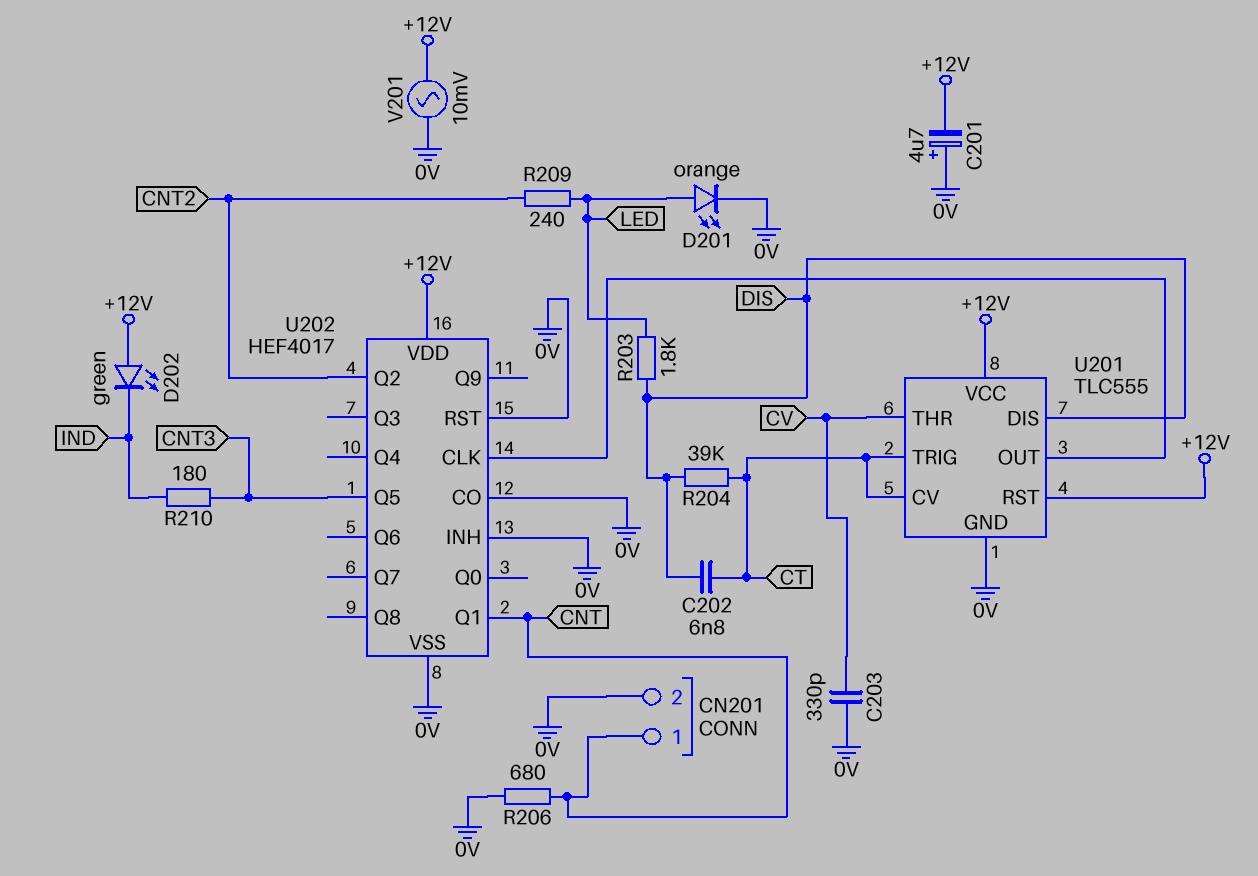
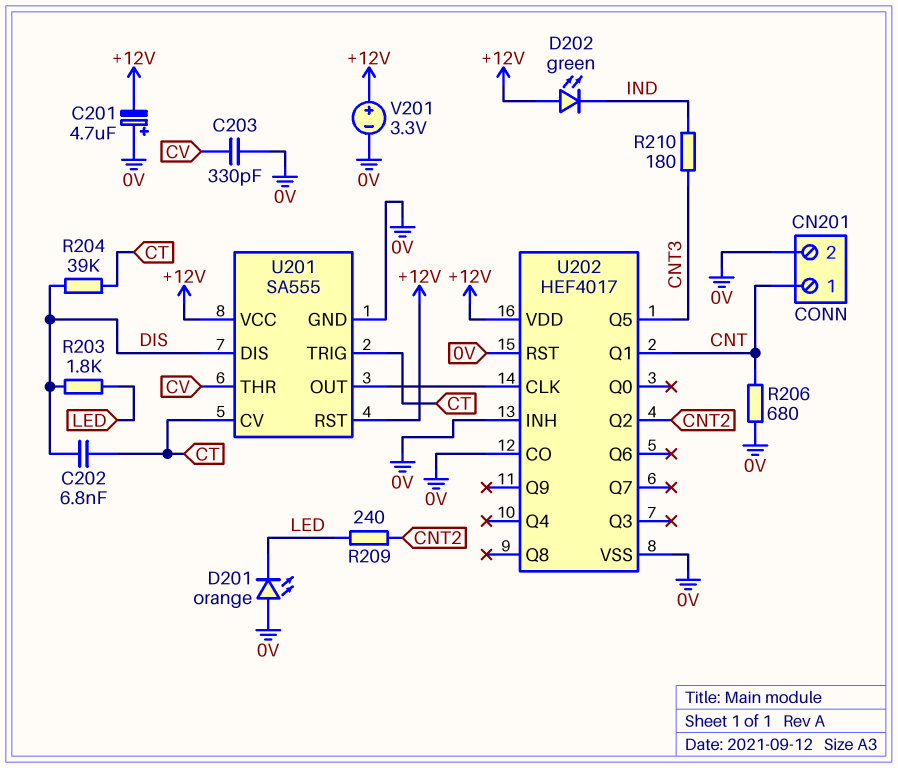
D201: LED orange (A LED, K 0V) -> LED orange (A 0V, K LED)
U201: TLC555 -> SA555
V201: AC 10mV (+12V, 0V) -> 3.3V (plus +12V, minus 0V)

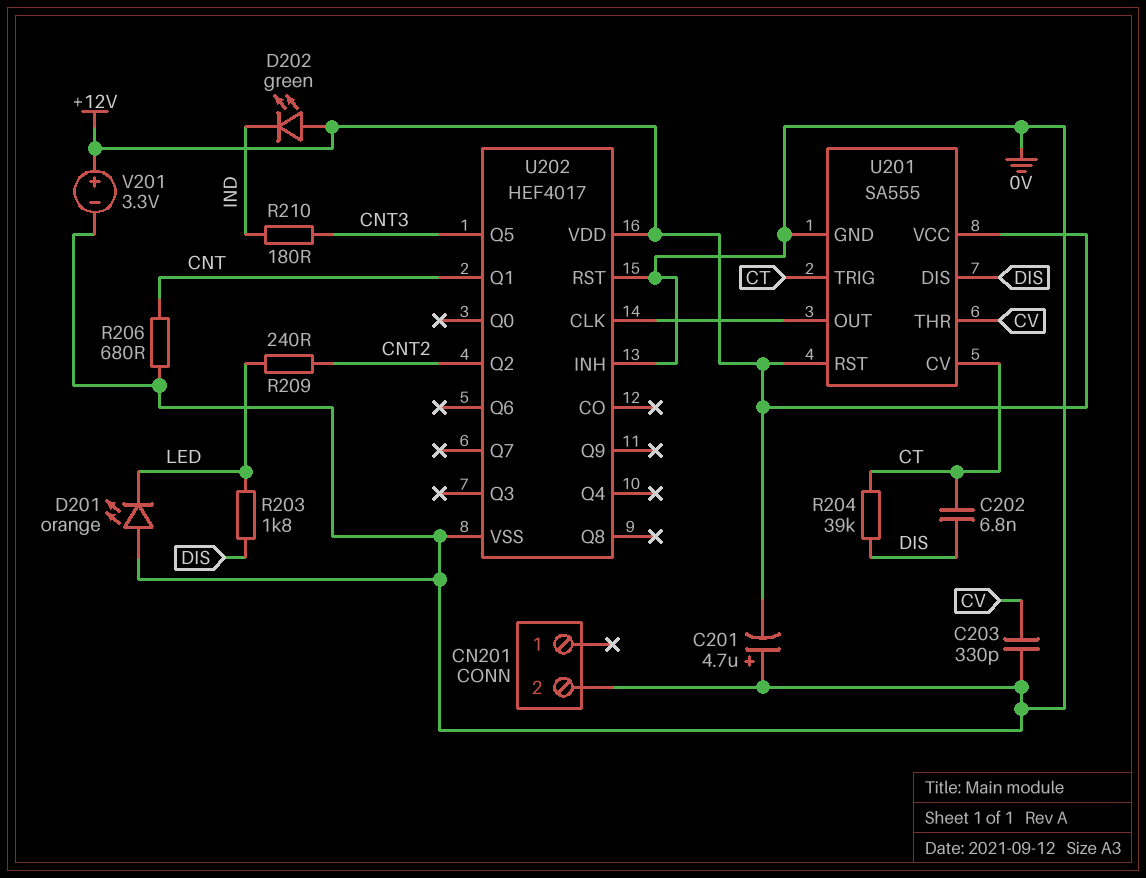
CN201 pin 1: CNT -> none
U202 pin CO: 0V -> none

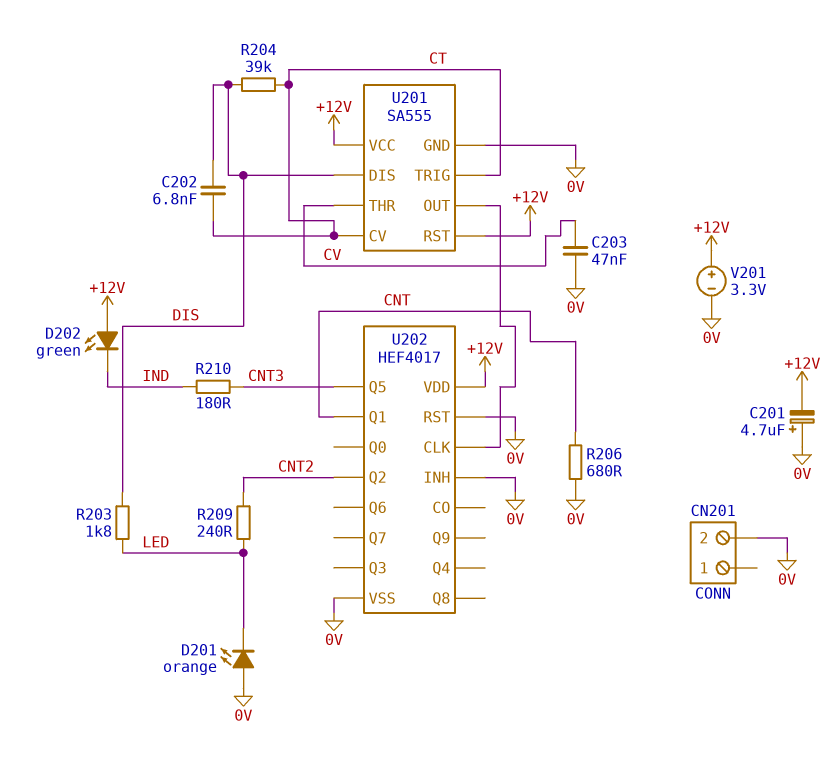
C203: 330pF (0V, CV) -> 47nF (0V, CV)

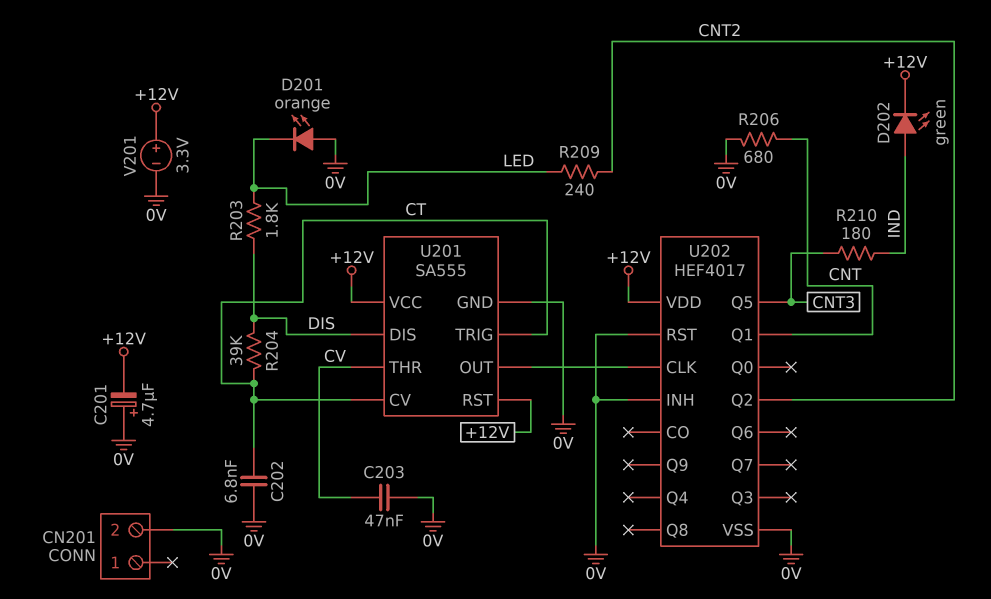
C202: 6.8nF (CT, DIS) -> 6.8nF (0V, CT)
D202: LED green (A +12V, K IND) -> LED green (A IND, K +12V)

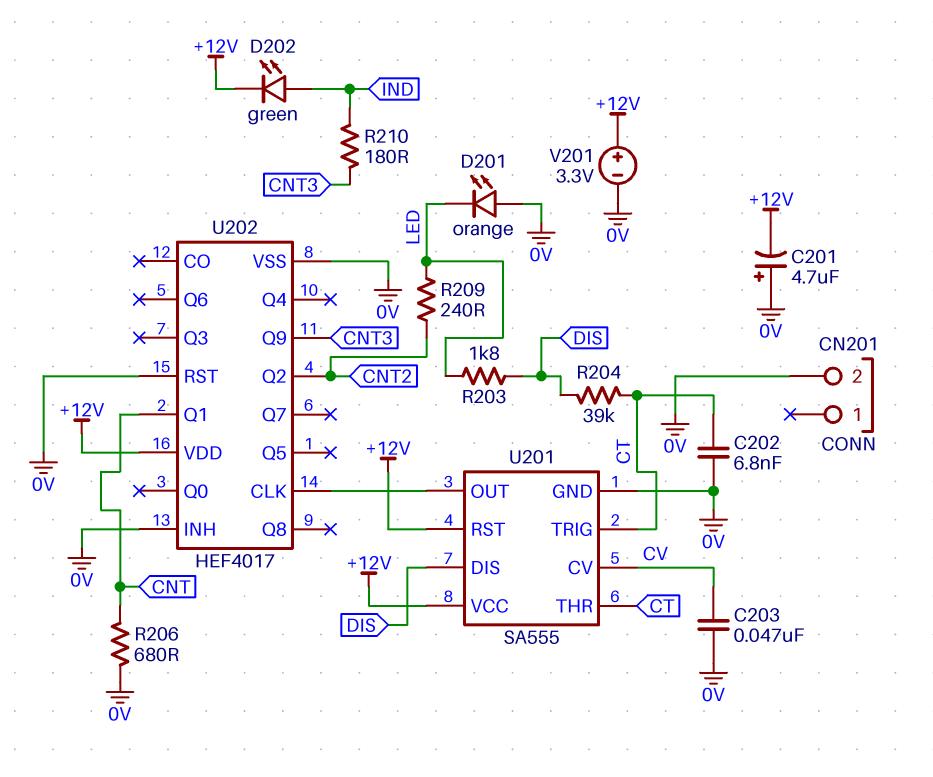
U201 pin CV: CT -> CV
U201 pin THR: CV -> CT
U202 pin Q5: CNT3 -> none
U202 pin Q9: none -> CNT3

